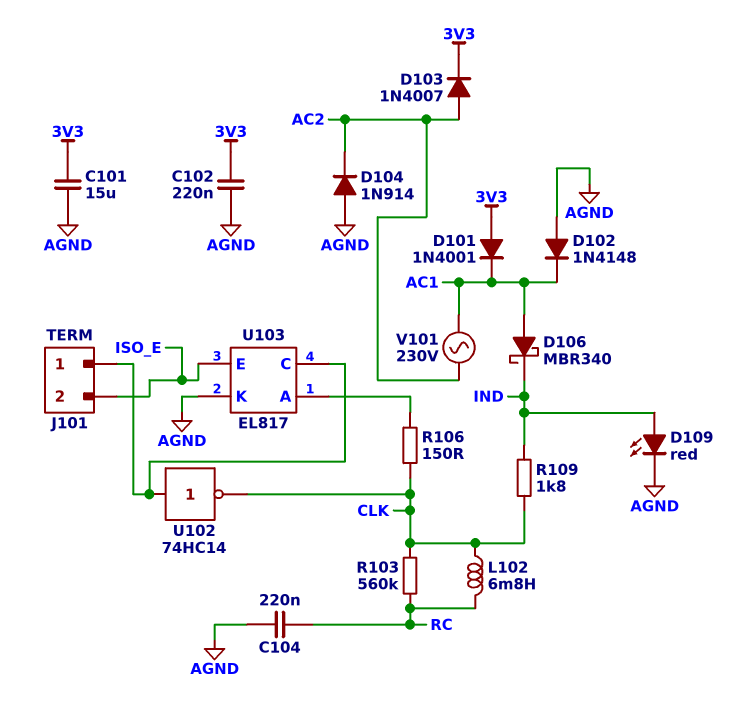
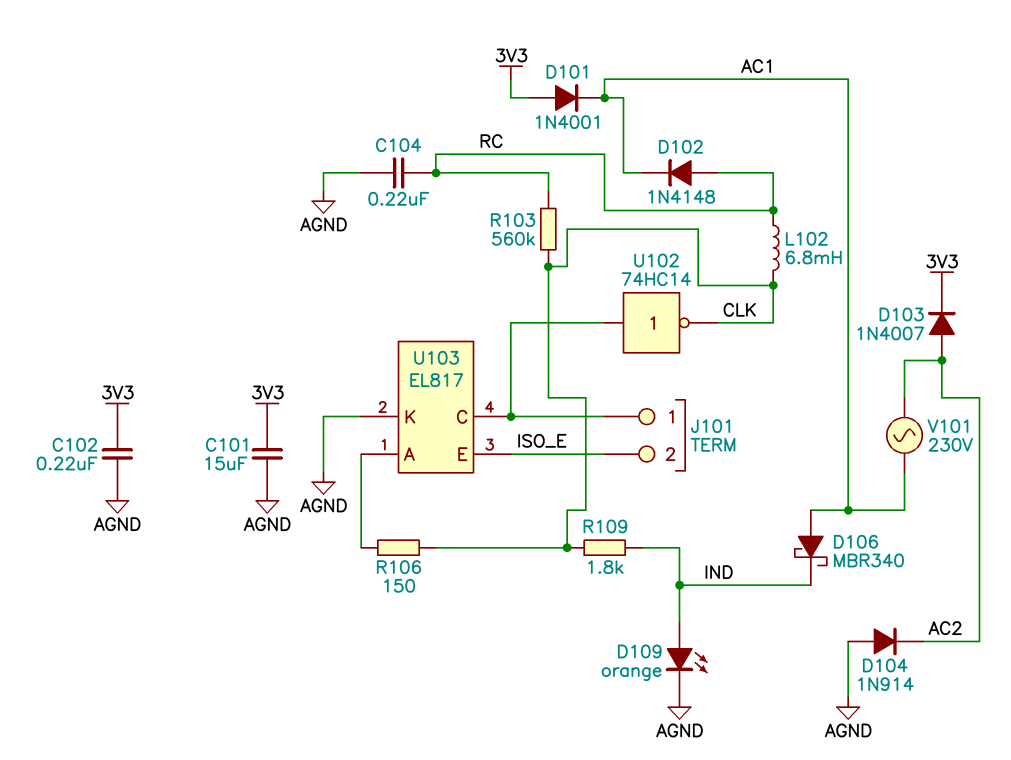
D102: diode 1N4148 (A AGND, K AC1) -> diode 1N4148 (A RC, K AC1)
D109: LED red (A IND, K AGND) -> LED orange (A IND, K AGND)

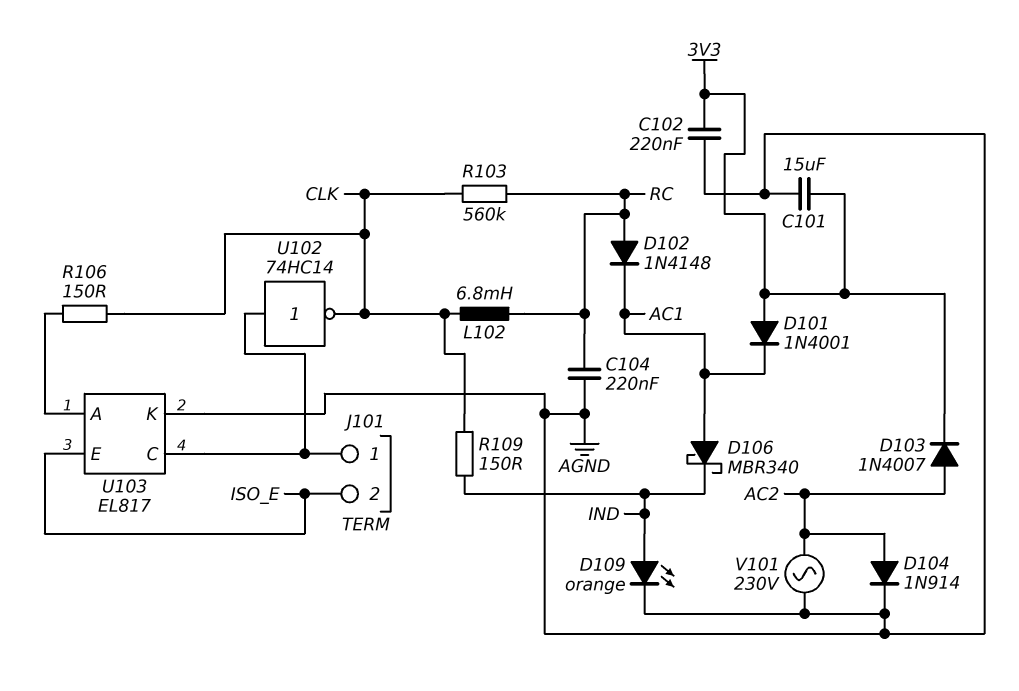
D104: diode 1N914 (A AGND, K AC2) -> diode 1N914 (A AC2, K AGND)
R109: 1.8k (CLK, IND) -> 150 (CLK, IND)
V101: AC 230V (AC1, AC2) -> AC 230V (AC2, AGND)

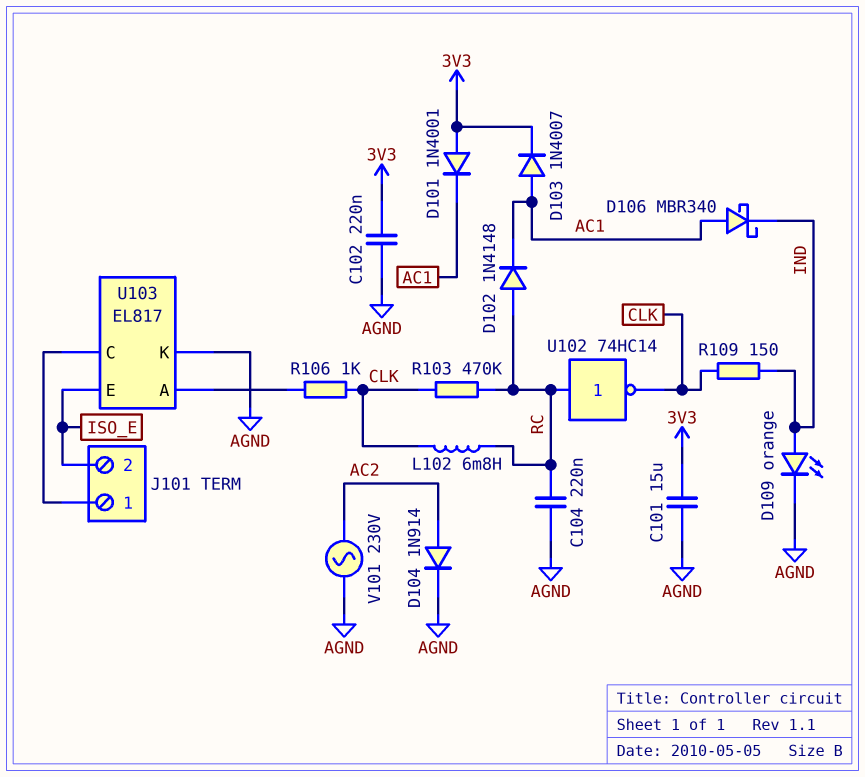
D103: diode 1N4007 (A AC2, K 3V3) -> diode 1N4007 (A AC1, K 3V3)
R103: 560k (CLK, RC) -> 470k (CLK, RC)
R106: 150 (CLK, U103/A) -> 1k (CLK, U103/A)
U102: NOT 74HC14 (in J101/1, out CLK) -> NOT 74HC14 (in RC, out CLK)

